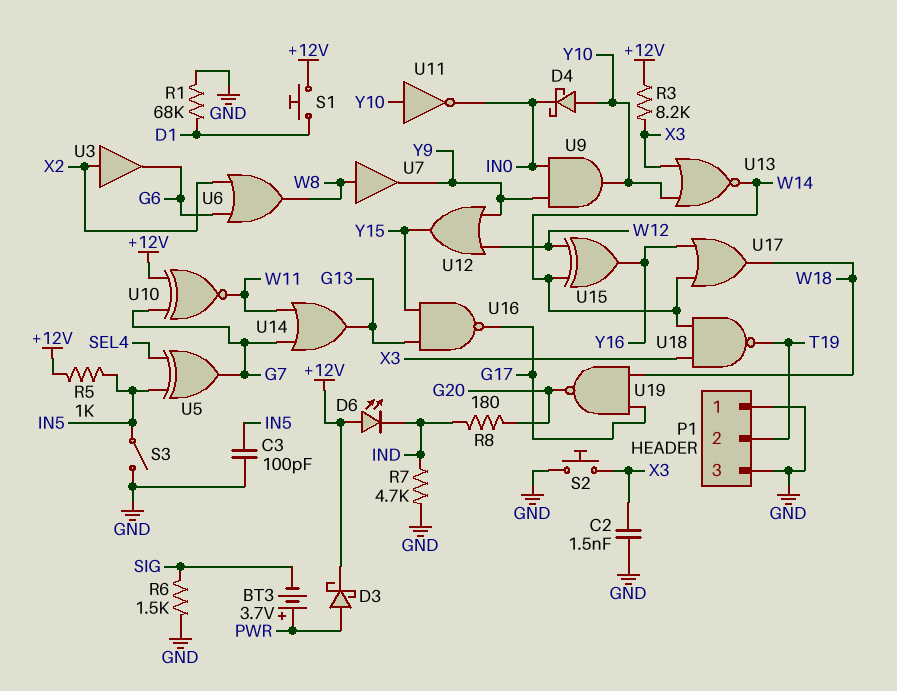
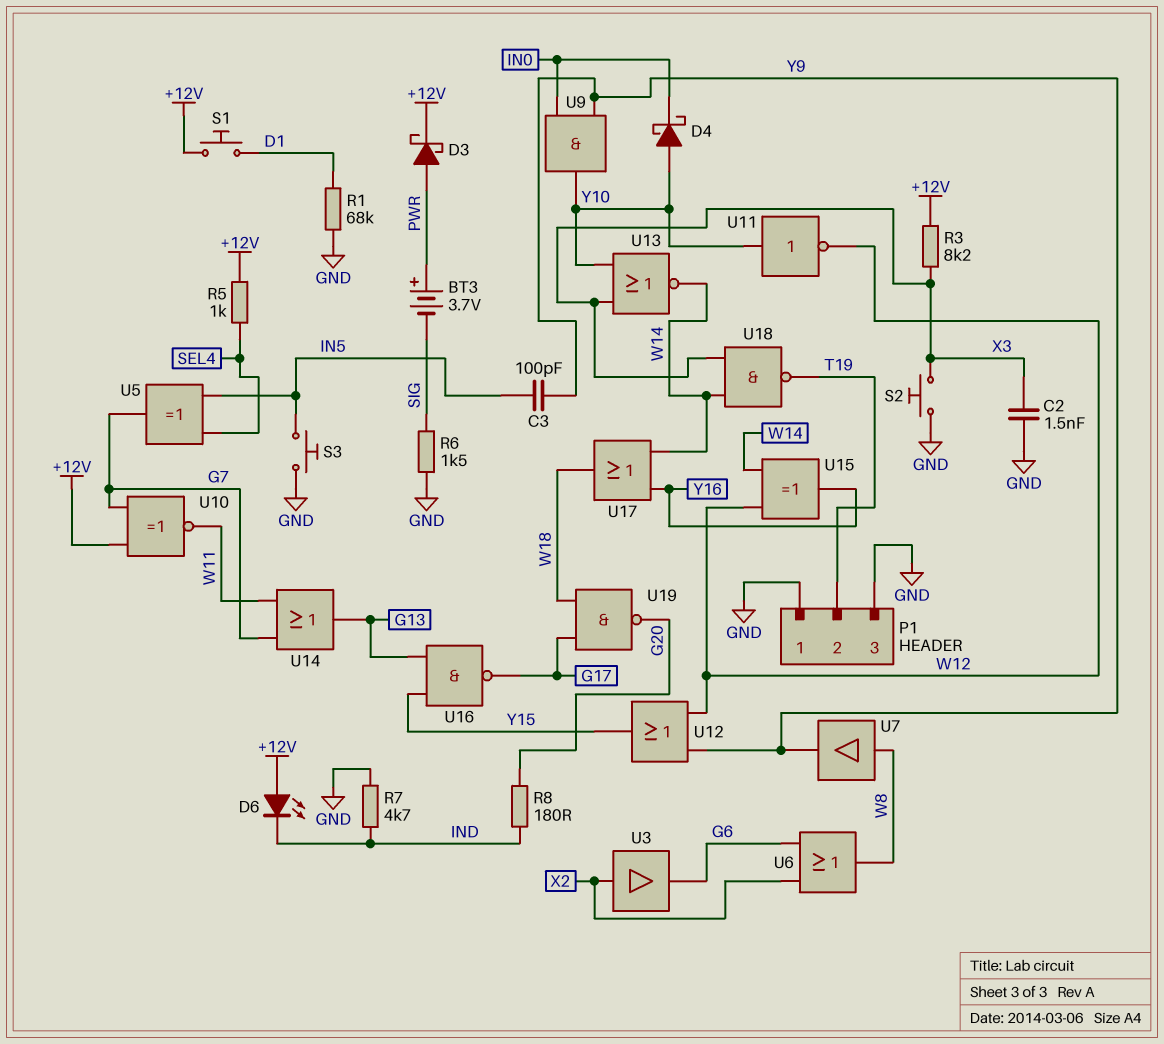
C3: 100pF (GND, IN5) -> 100pF (IN5, Y9)
R5: 1k (+12V, IN5) -> 1k (+12V, SEL4)
S3: switch (GND, IN5) -> button (GND, IN5)
U11: NOT (in Y10, out IN0) -> NOT (in Y10, out W12)

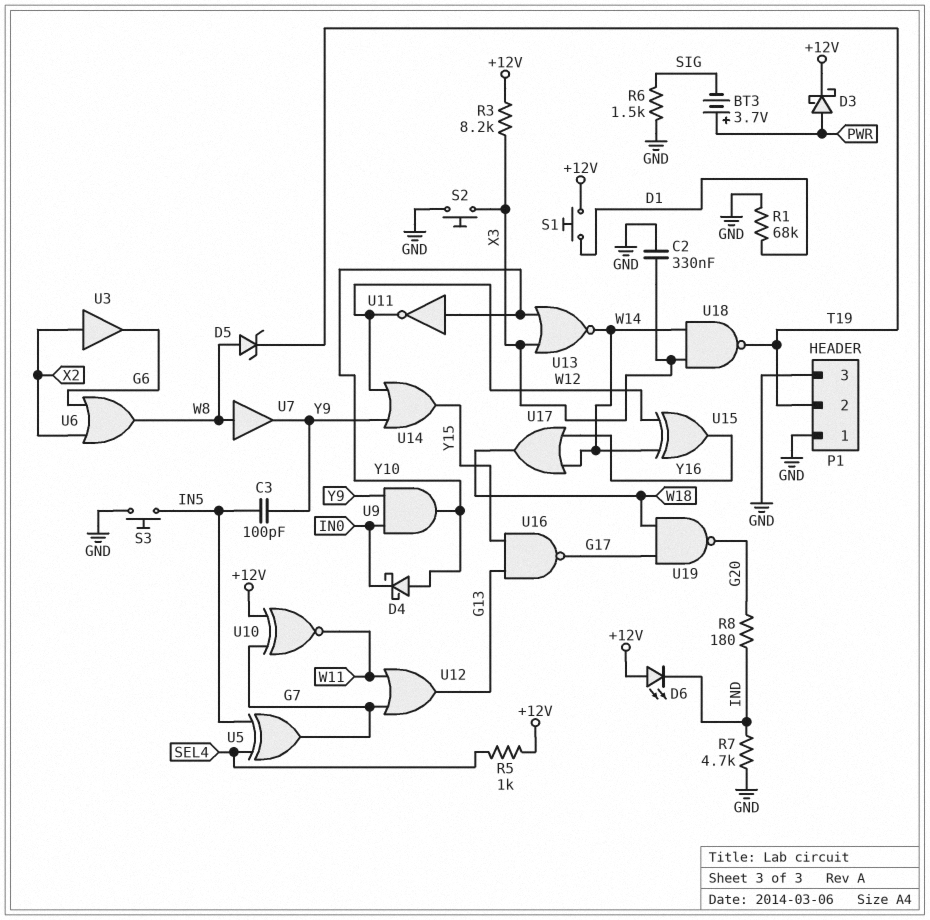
C2: 1.5nF (GND, X3) -> 330nF (GND, X3)
D5: none -> zener (A W8, K T19)
U12: OR (in W12, in Y9, out Y15) -> OR (in G7, in W11, out G13)
U14: OR (in G7, in W11, out G13) -> OR (in W12, in Y9, out Y15)

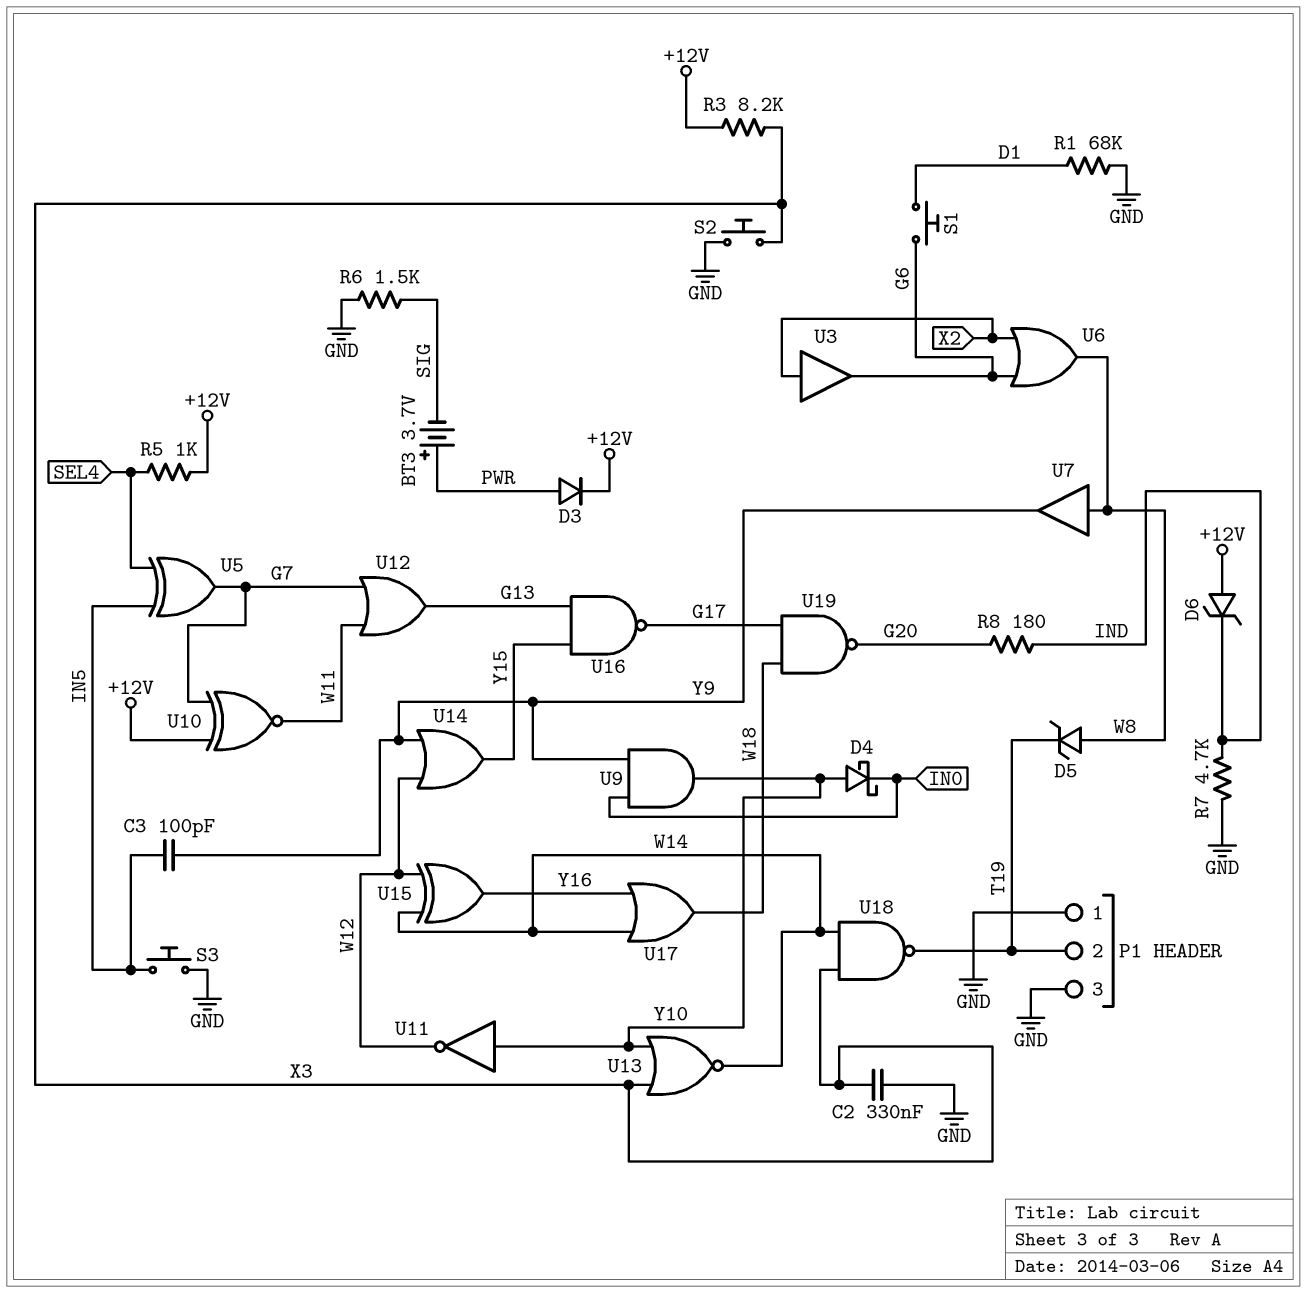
D3: schottky (A PWR, K +12V) -> diode (A PWR, K +12V)
D6: LED (A +12V, K IND) -> zener (A +12V, K IND)
S1: button (+12V, D1) -> button (D1, G6)

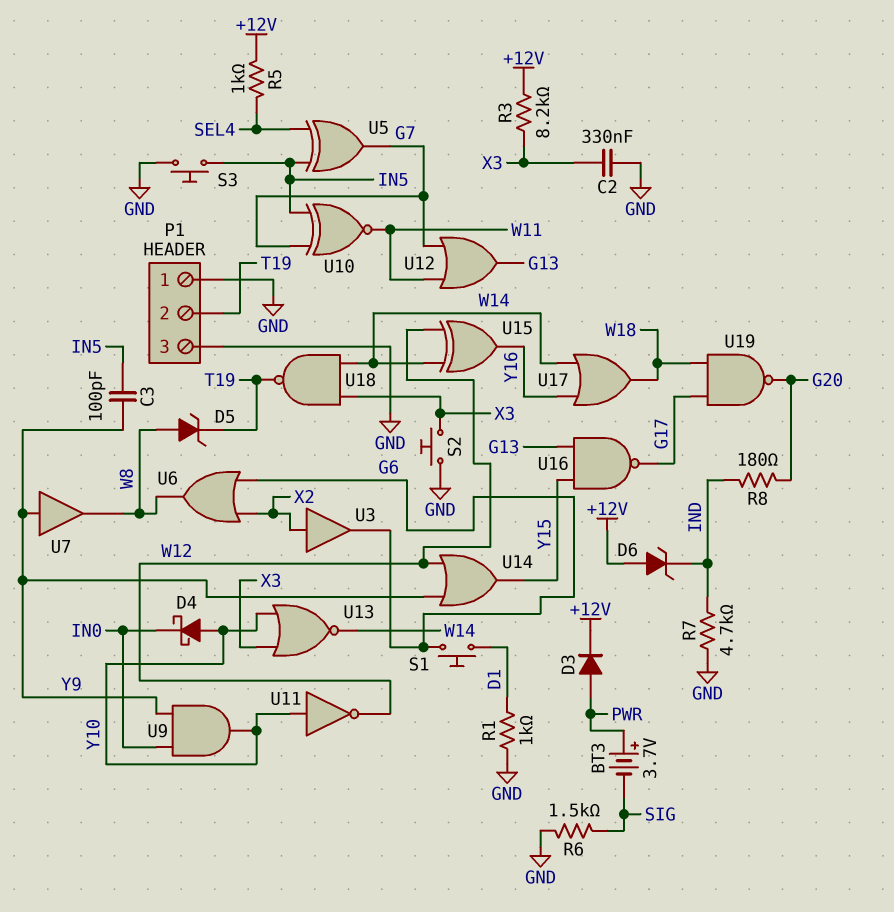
R1: 68k (D1, GND) -> 1k (D1, GND)
U7: buffer (in W8, out Y9) -> buffer (in Y9, out W8)
U10: XNOR (in +12V, in G7, out W11) -> XNOR (in G7, in IN5, out W11)

